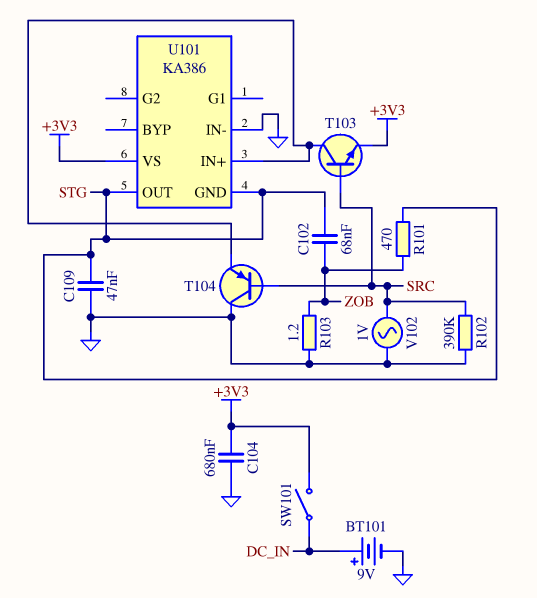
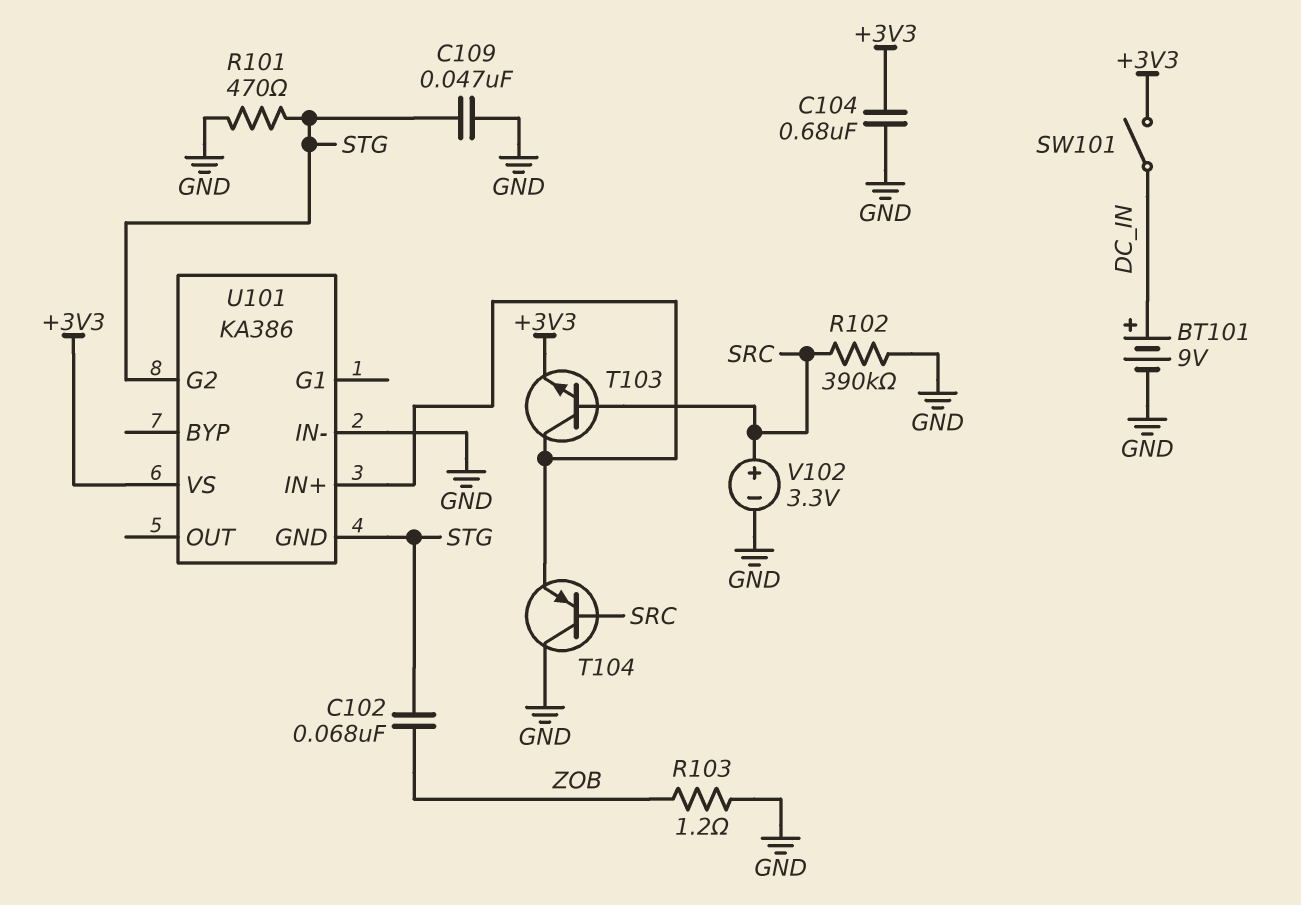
R101: 470 (STG, ZOB) -> 470 (GND, STG)
U101 pin G2: none -> STG
U101 pin OUT: STG -> none
V102: AC 1V (GND, SRC) -> 3.3V (plus SRC, minus GND)

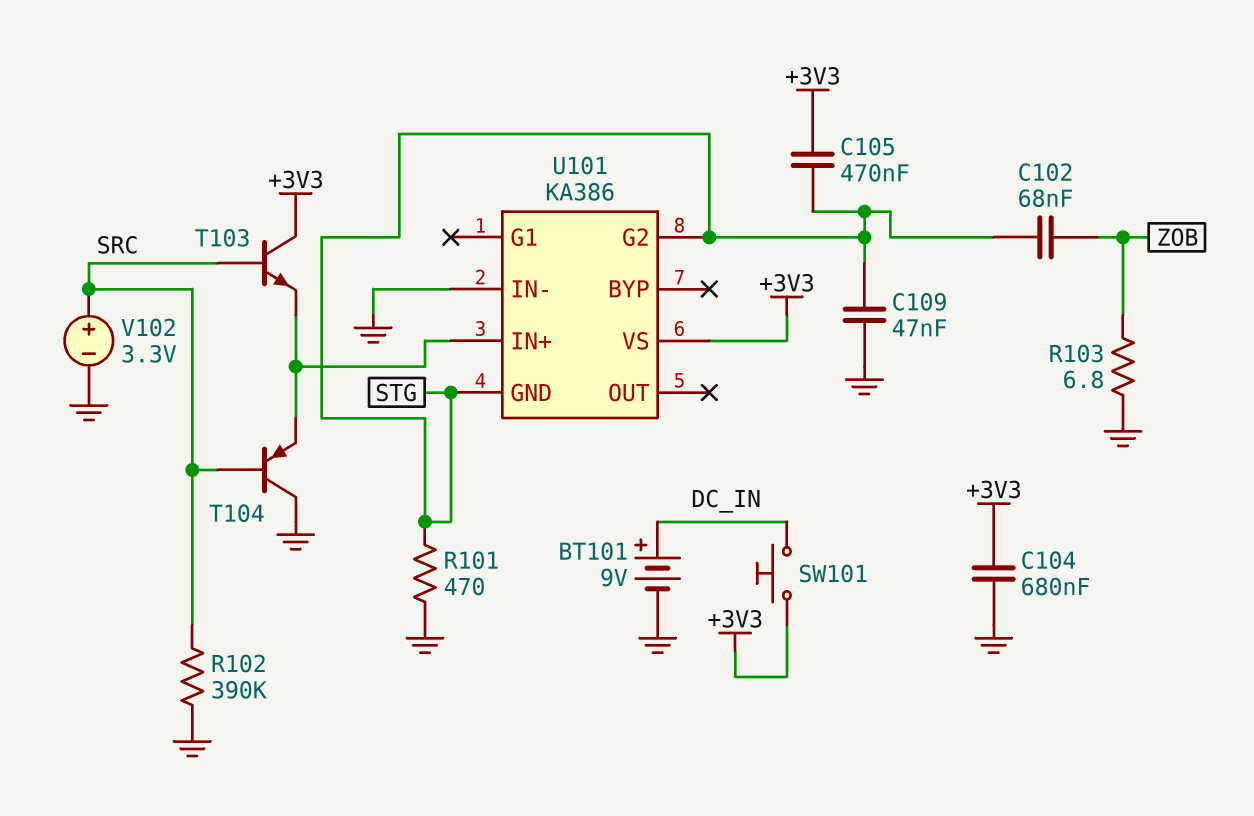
C105: none -> 470nF (+3V3, STG)
R103: 1.2 (GND, ZOB) -> 6.8 (GND, ZOB)
SW101: switch (+3V3, DC_IN) -> button (+3V3, DC_IN)
T103: NPN (B SRC, C U101/IN+, E +3V3) -> NPN (B SRC, C +3V3, E U101/IN+)

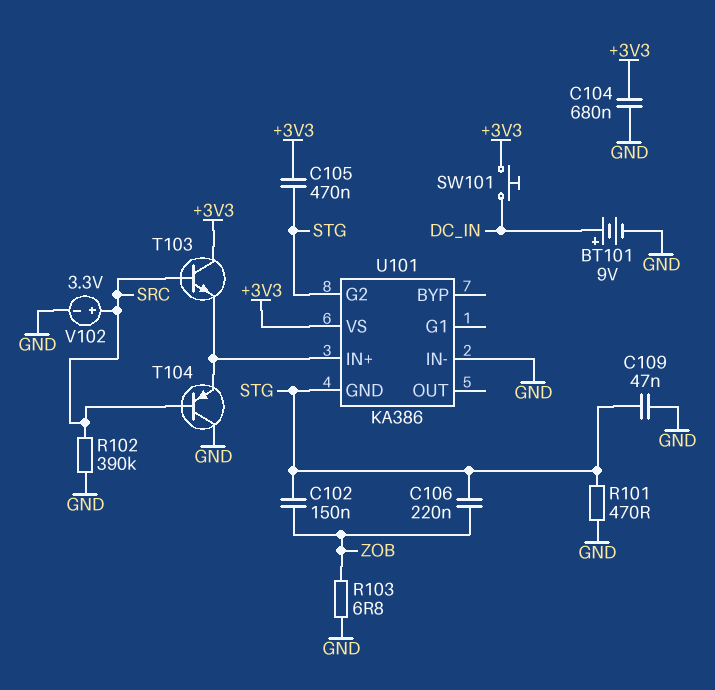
C102: 68nF (STG, ZOB) -> 150nF (STG, ZOB)
C106: none -> 220nF (STG, ZOB)

